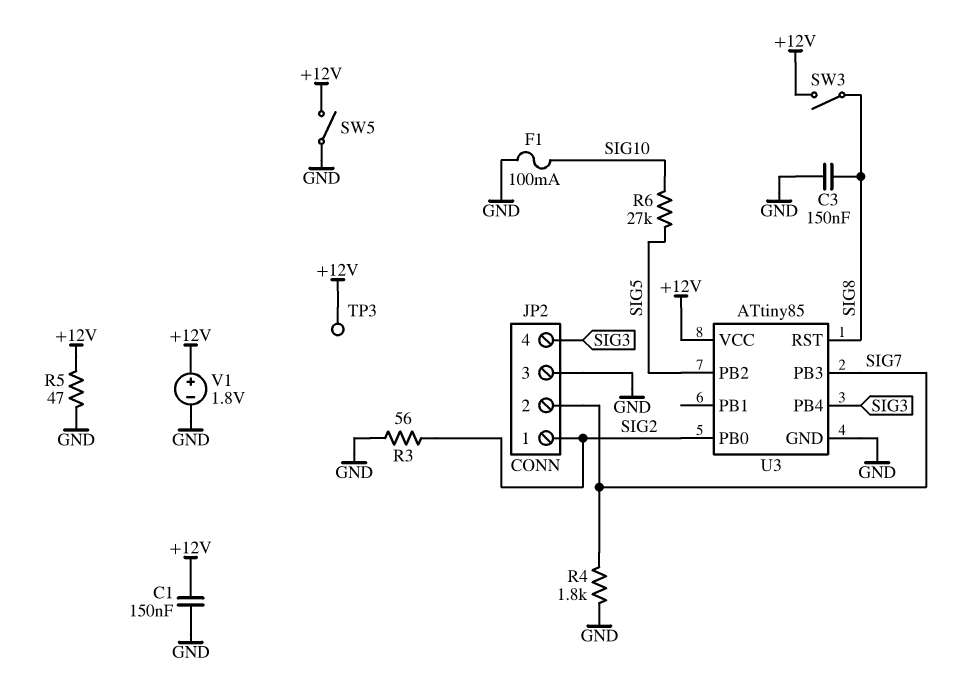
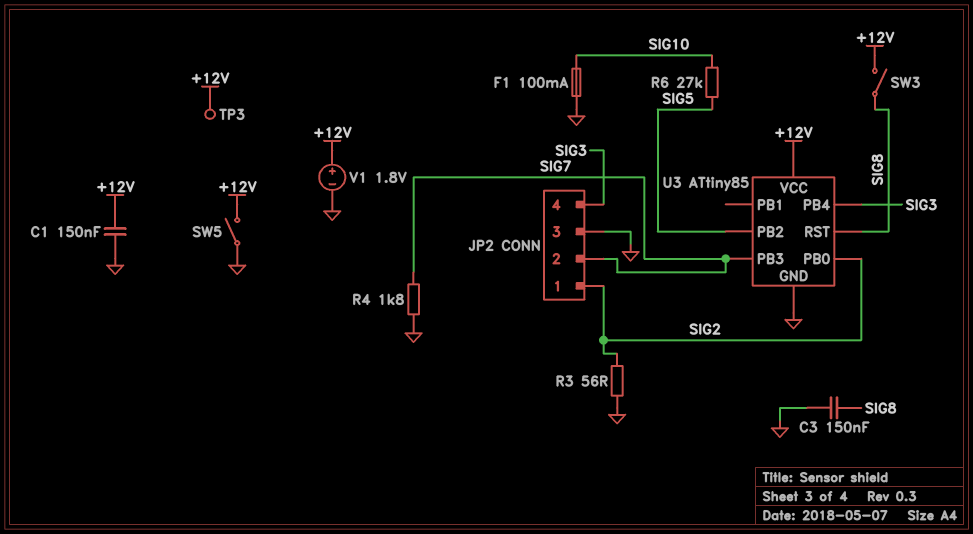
R5: 47 (+12V, GND) -> none

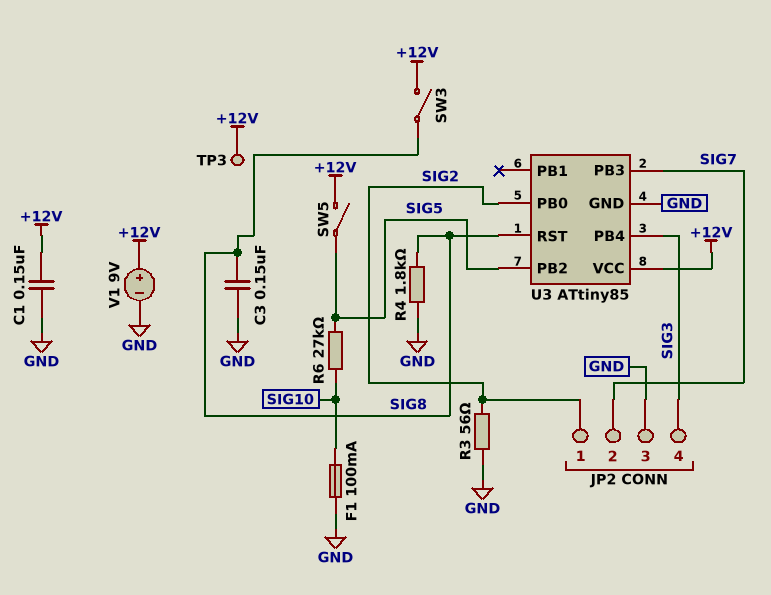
R4: 1.8k (GND, SIG7) -> 1.8k (GND, SIG8)
SW5: switch (+12V, GND) -> switch (+12V, SIG5)
V1: 1.8V (plus +12V, minus GND) -> 9V (plus +12V, minus GND)

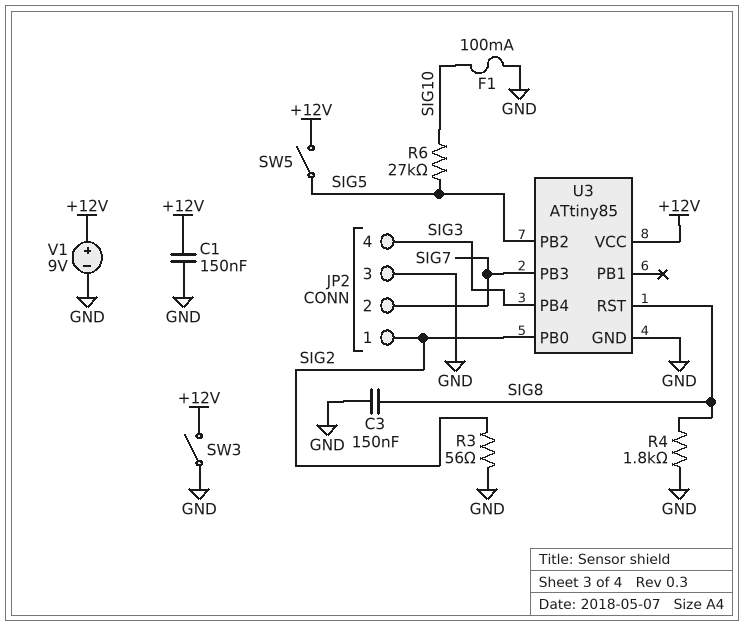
SW3: switch (+12V, SIG8) -> switch (+12V, GND)
TP3: test point (+12V) -> none

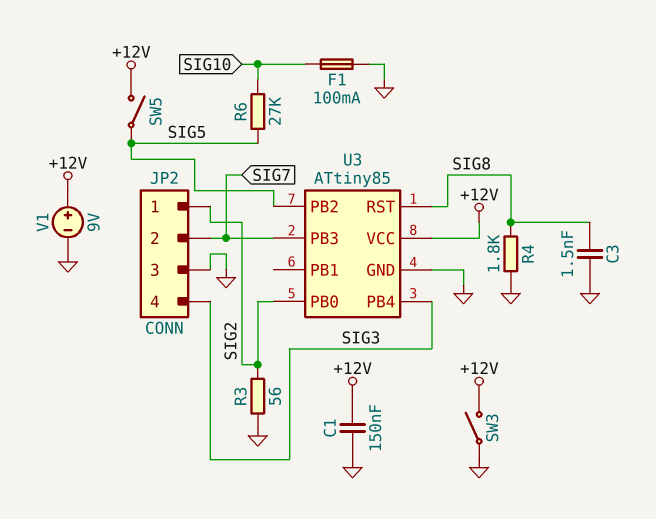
C3: 150nF (GND, SIG8) -> 1.5nF (GND, SIG8)

